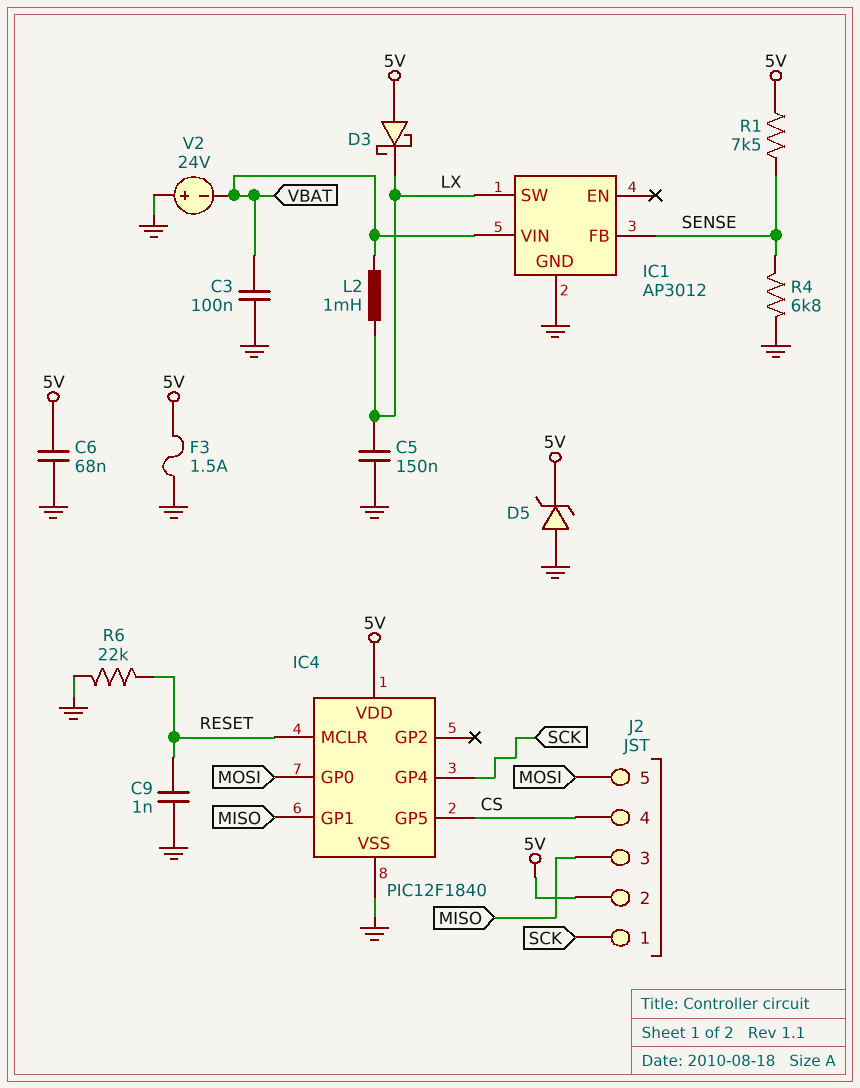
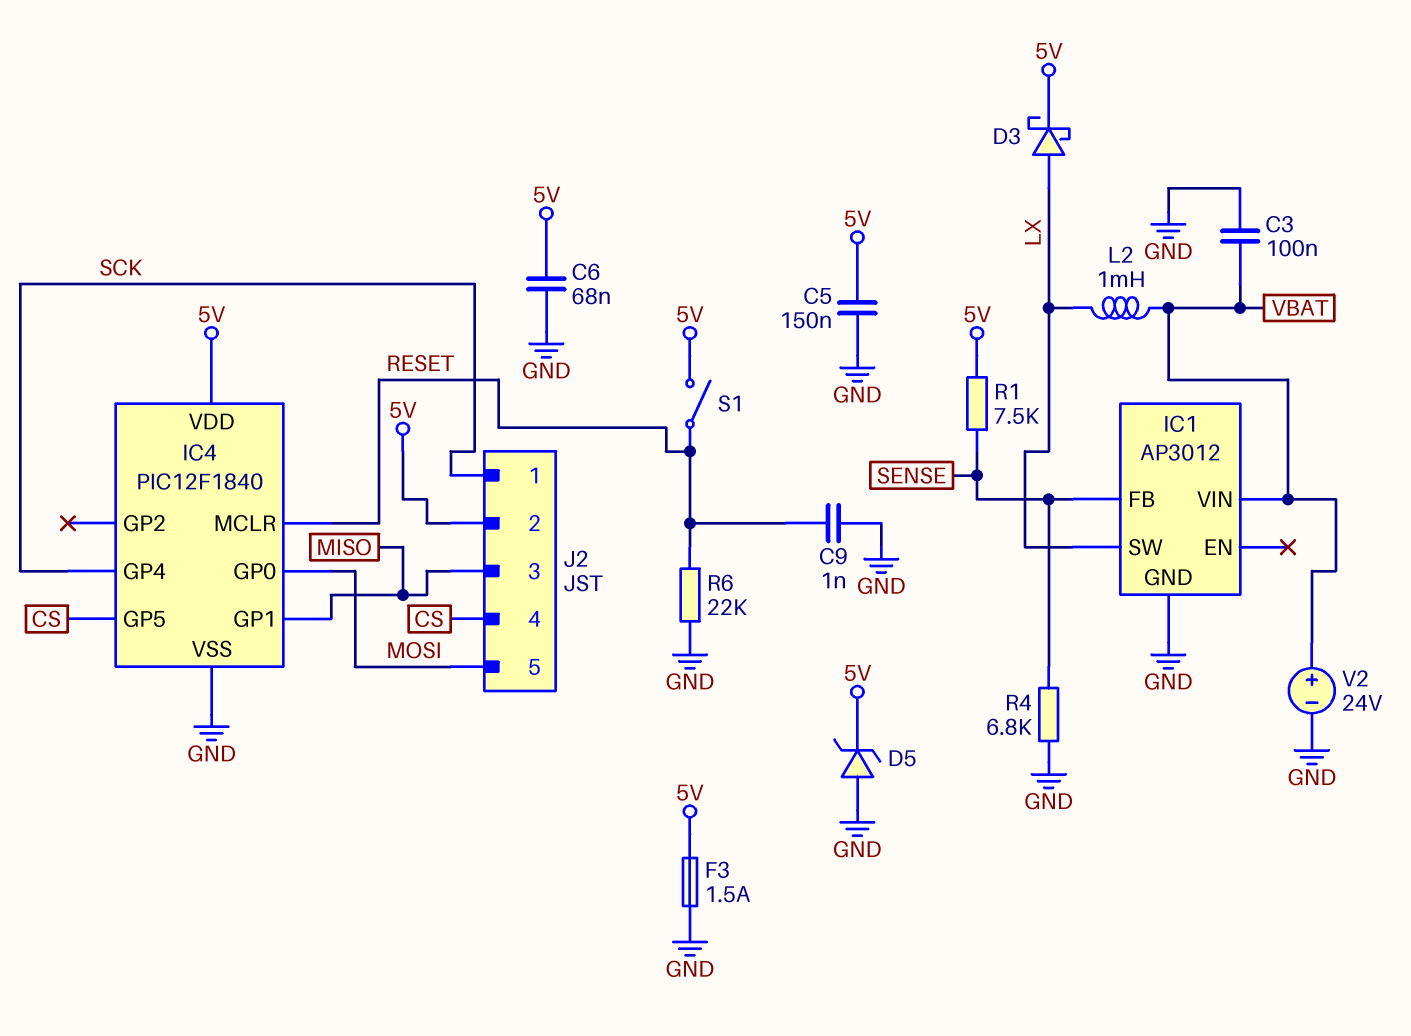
C5: 150nF (GND, LX) -> 150nF (5V, GND)
D3: schottky (A 5V, K LX) -> schottky (A LX, K 5V)
S1: none -> switch (5V, RESET)
V2: 24V (plus GND, minus VBAT) -> 24V (plus VBAT, minus GND)

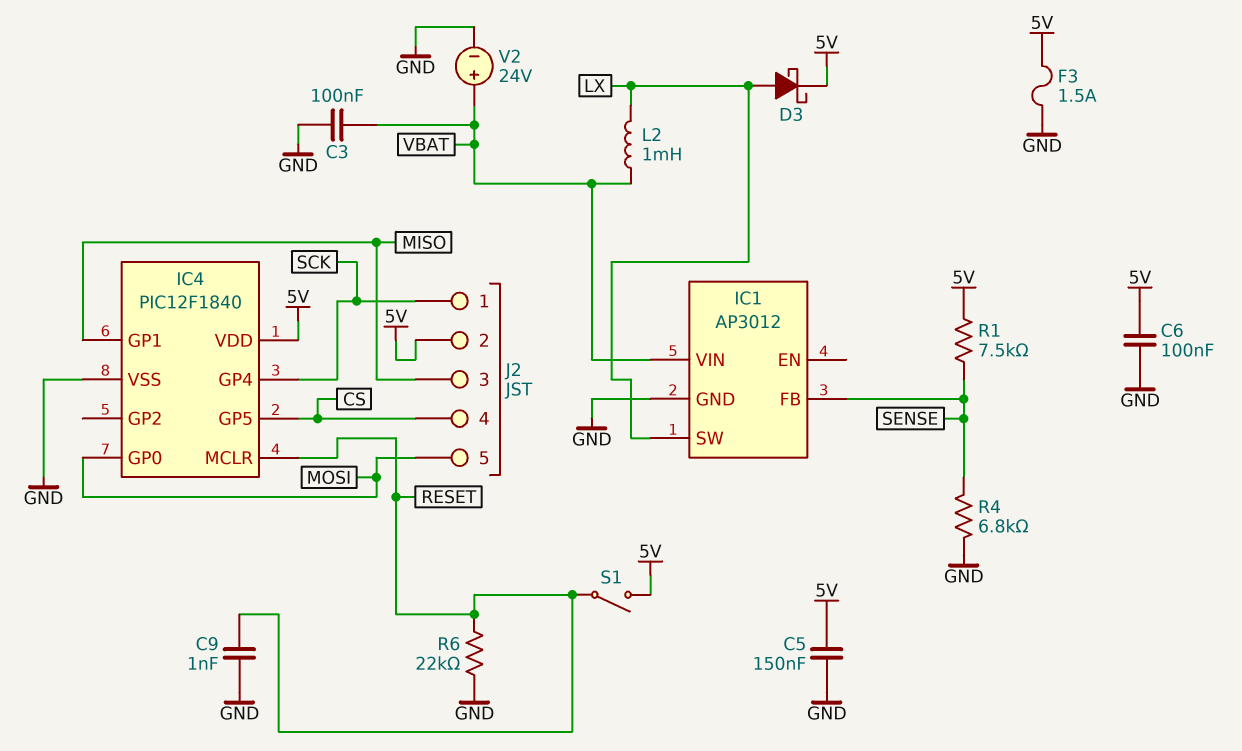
C6: 68nF (5V, GND) -> 100nF (5V, GND)
D5: zener (A GND, K 5V) -> none

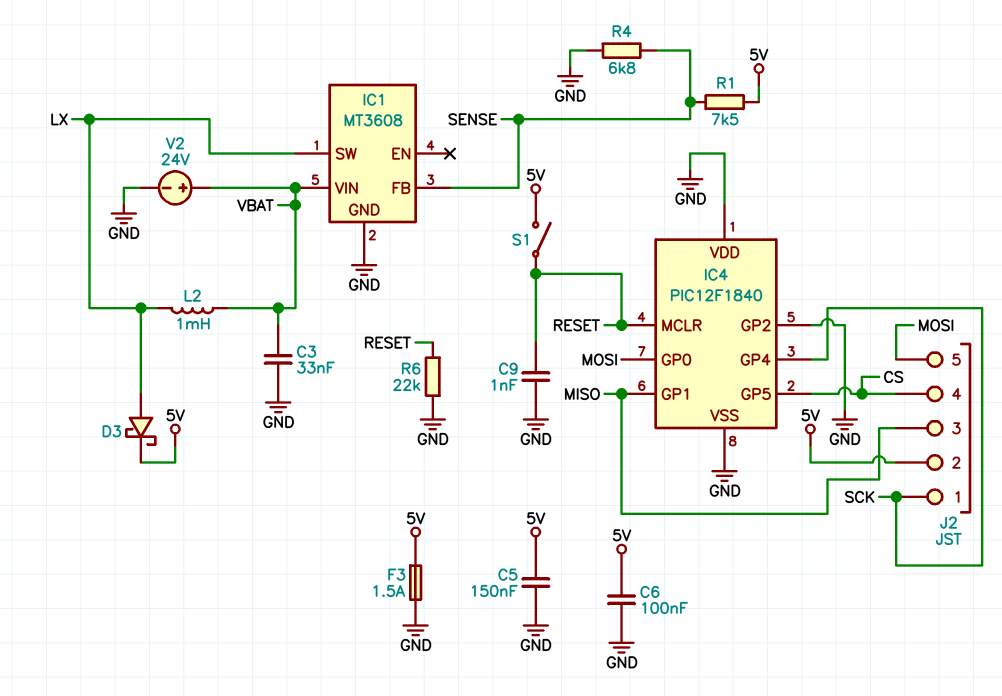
C3: 100nF (GND, VBAT) -> 33nF (GND, VBAT)
IC1: AP3012 -> MT3608
IC4 pin GP2: none -> GND
IC4 pin VDD: 5V -> GND

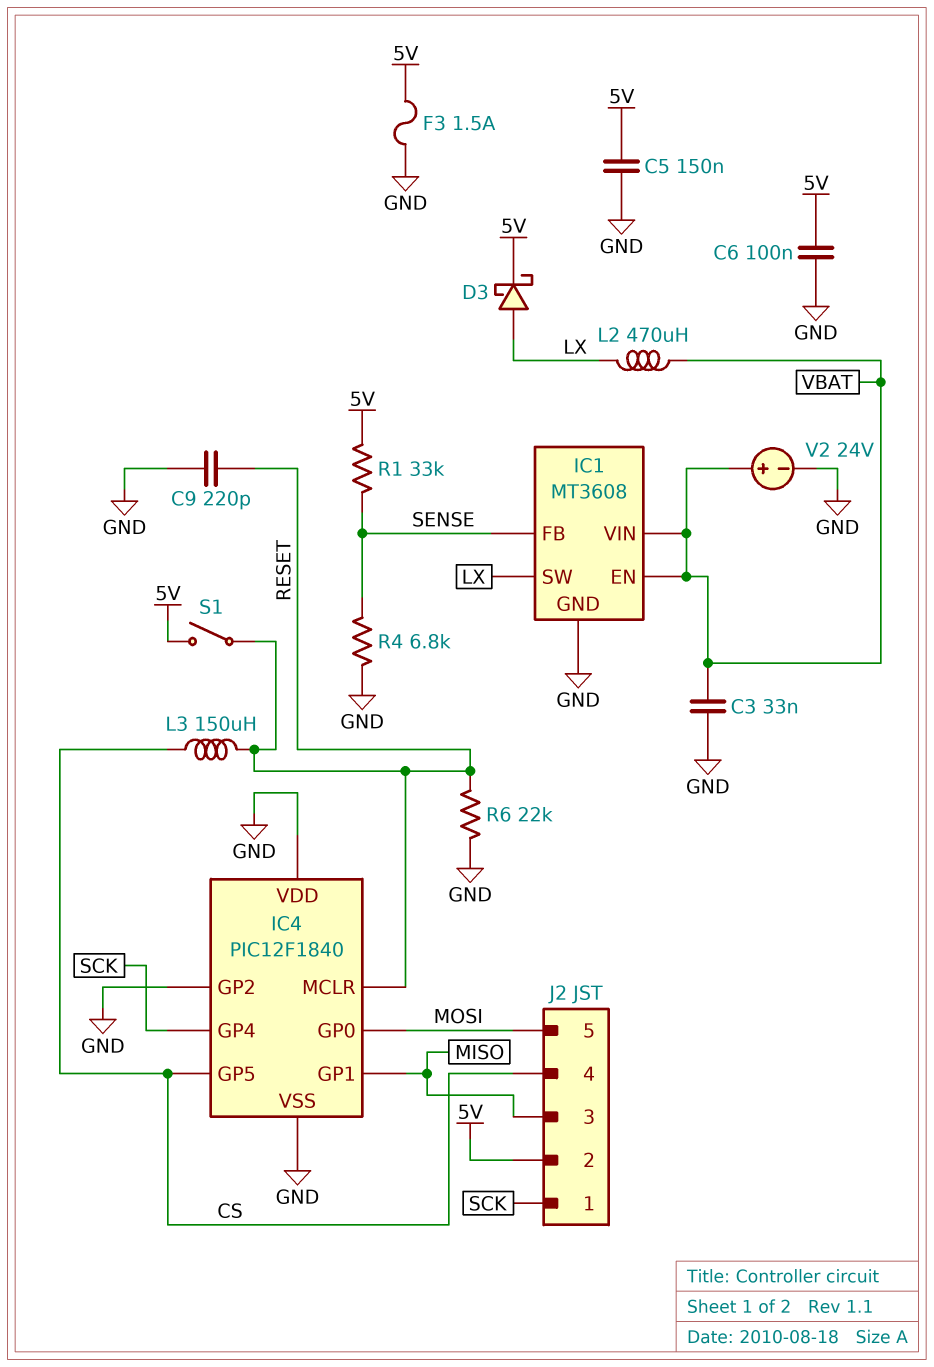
C9: 1nF (GND, RESET) -> 220pF (GND, RESET)
IC1 pin EN: none -> VBAT
L2: 1mH (LX, VBAT) -> 470uH (LX, VBAT)
L3: none -> 150uH (CS, RESET)
R1: 7.5k (5V, SENSE) -> 33k (5V, SENSE)

